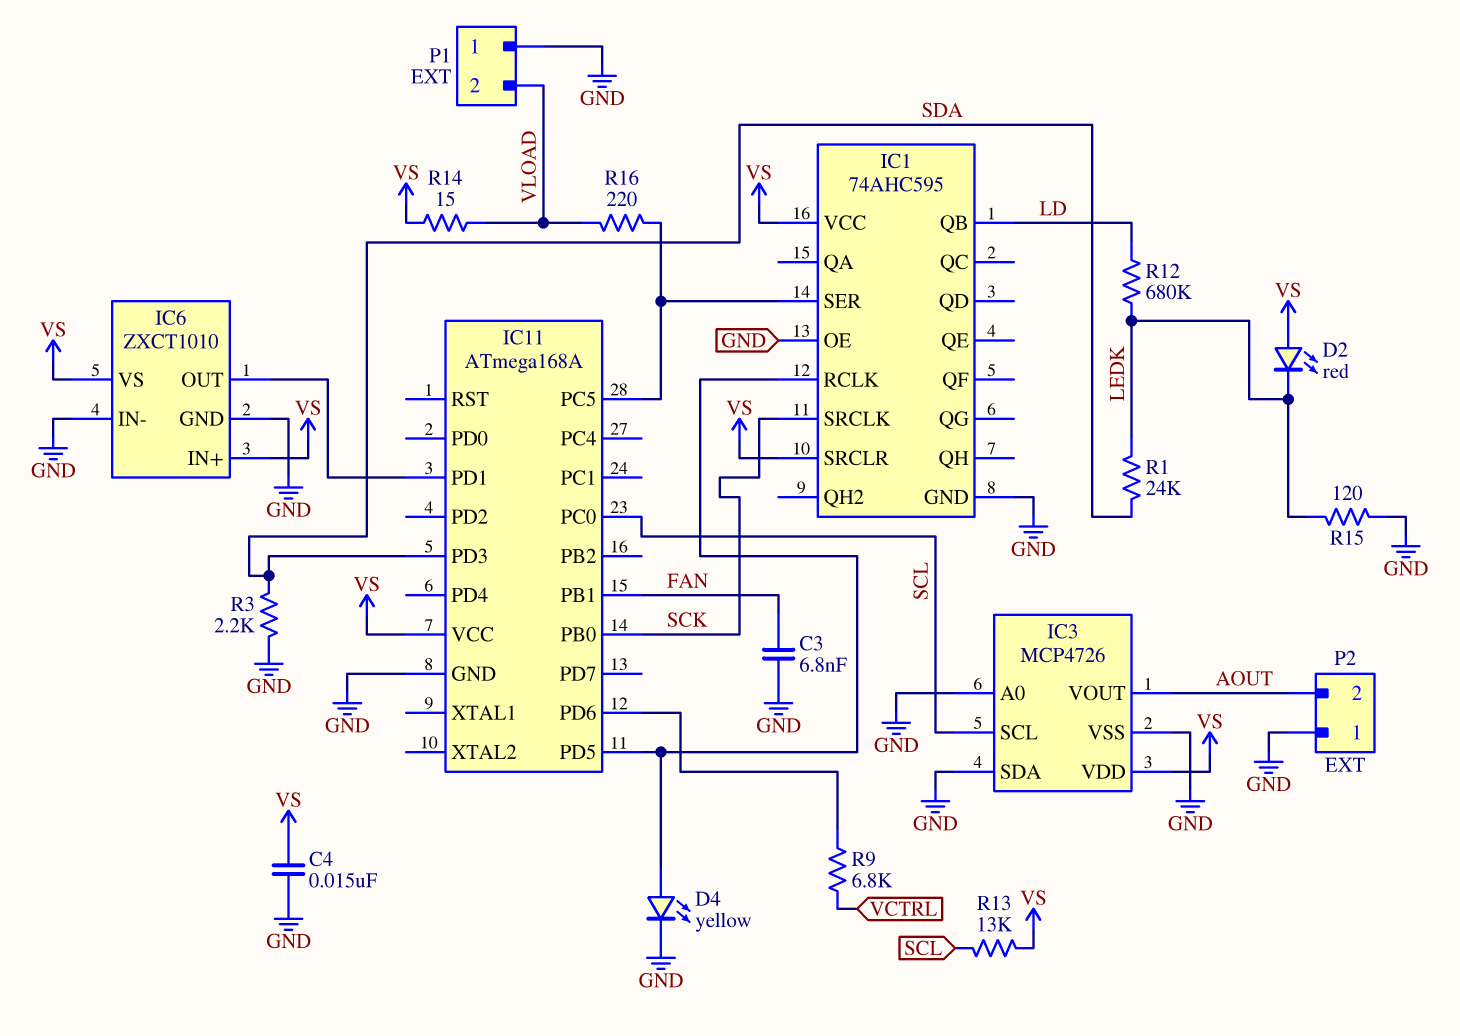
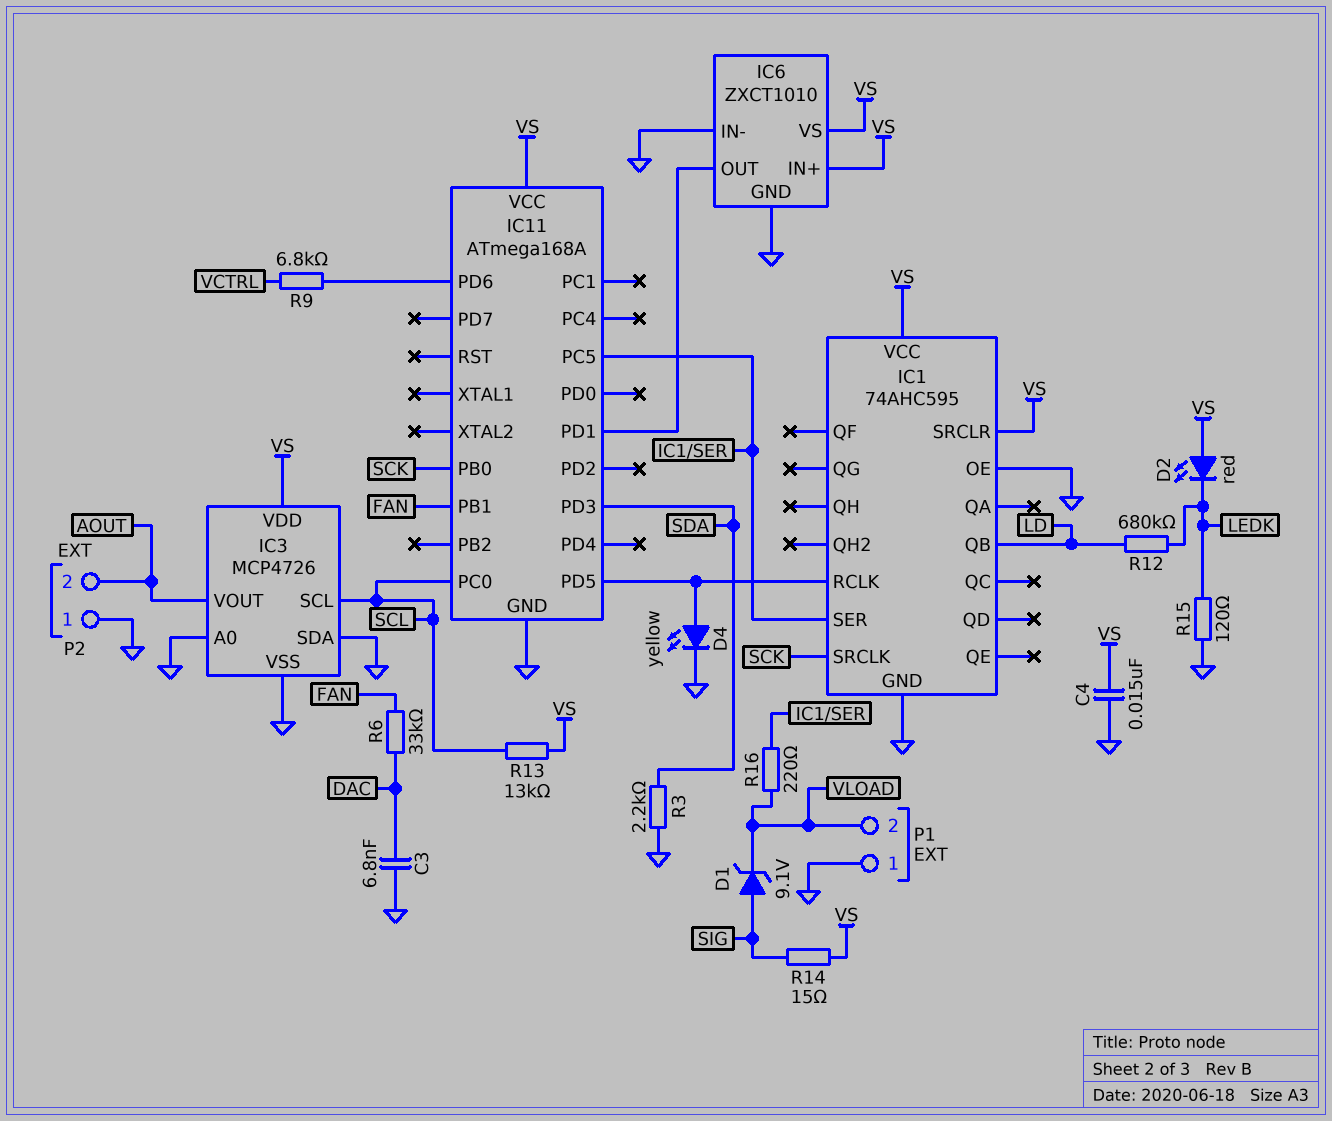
C3: 6.8nF (FAN, GND) -> 6.8nF (DAC, GND)
D1: none -> zener 9.1V (A SIG, K VLOAD)
R1: 24k (LEDK, SDA) -> none
R6: none -> 33k (DAC, FAN)
R14: 15 (VLOAD, VS) -> 15 (SIG, VS)

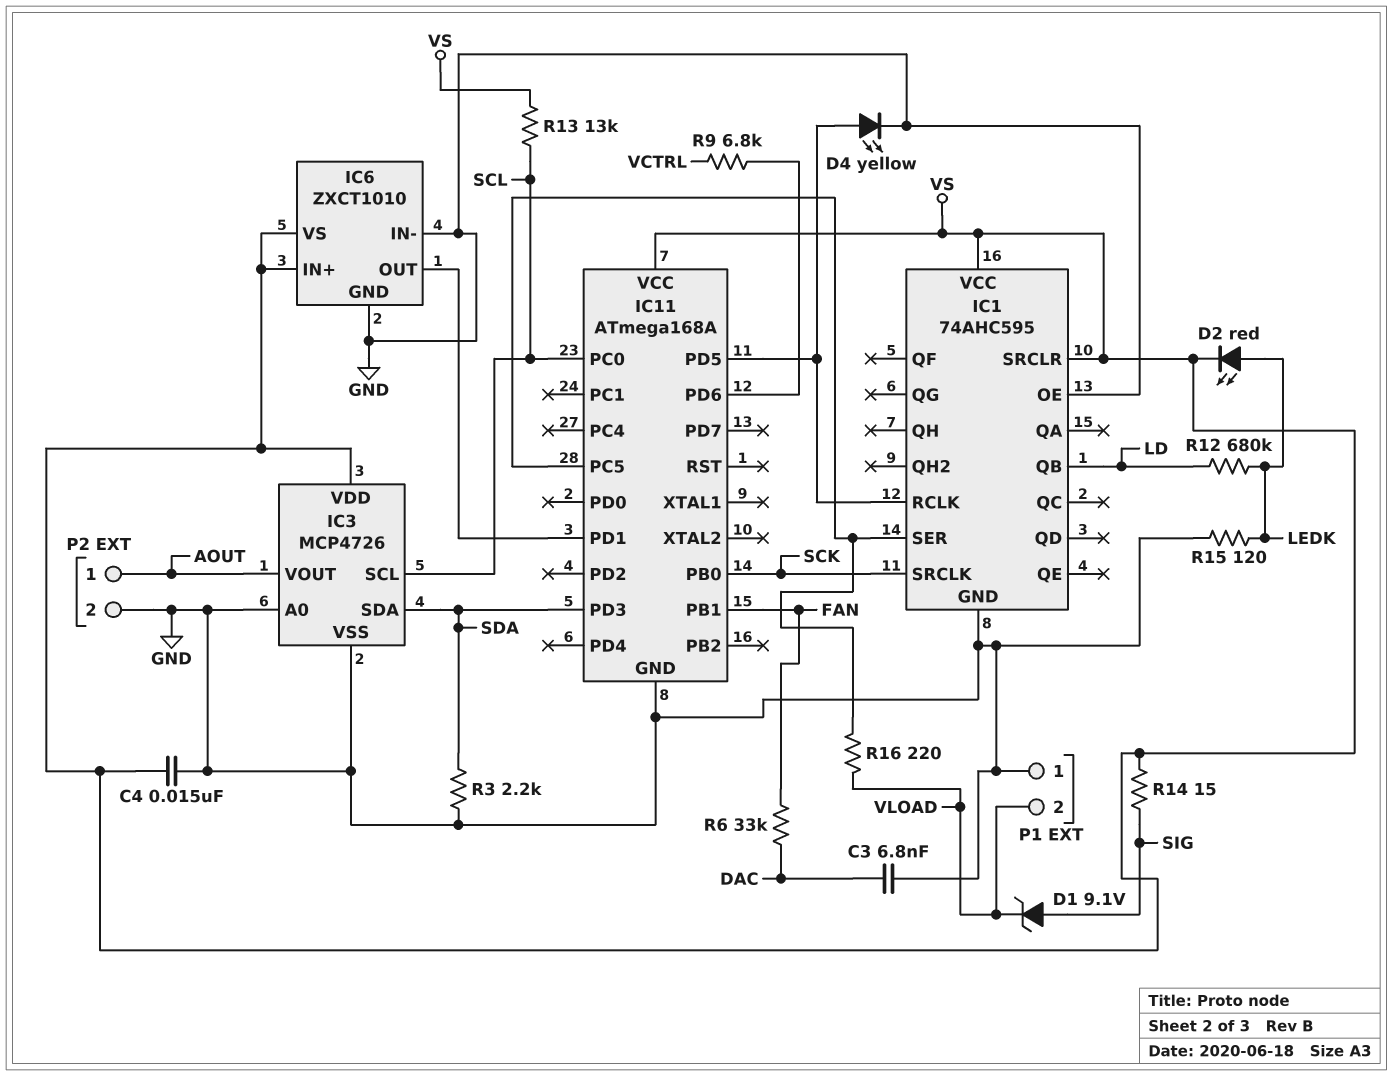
D2: LED red (A VS, K LEDK) -> LED red (A LEDK, K VS)
IC3 pin SDA: GND -> SDA
P2 pin 1: GND -> AOUT
P2 pin 2: AOUT -> GND

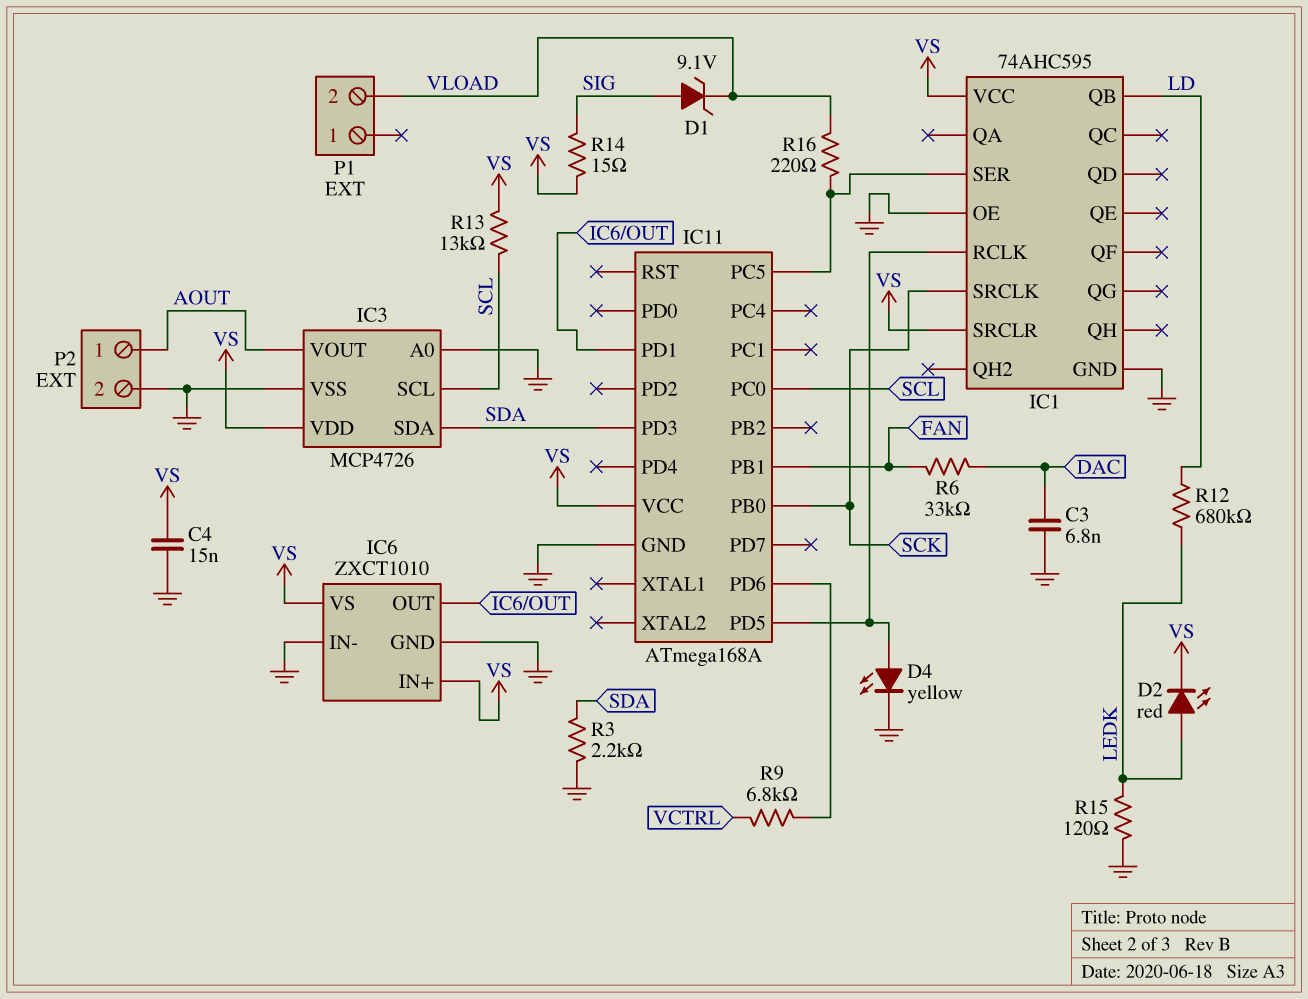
P1 pin 1: GND -> none

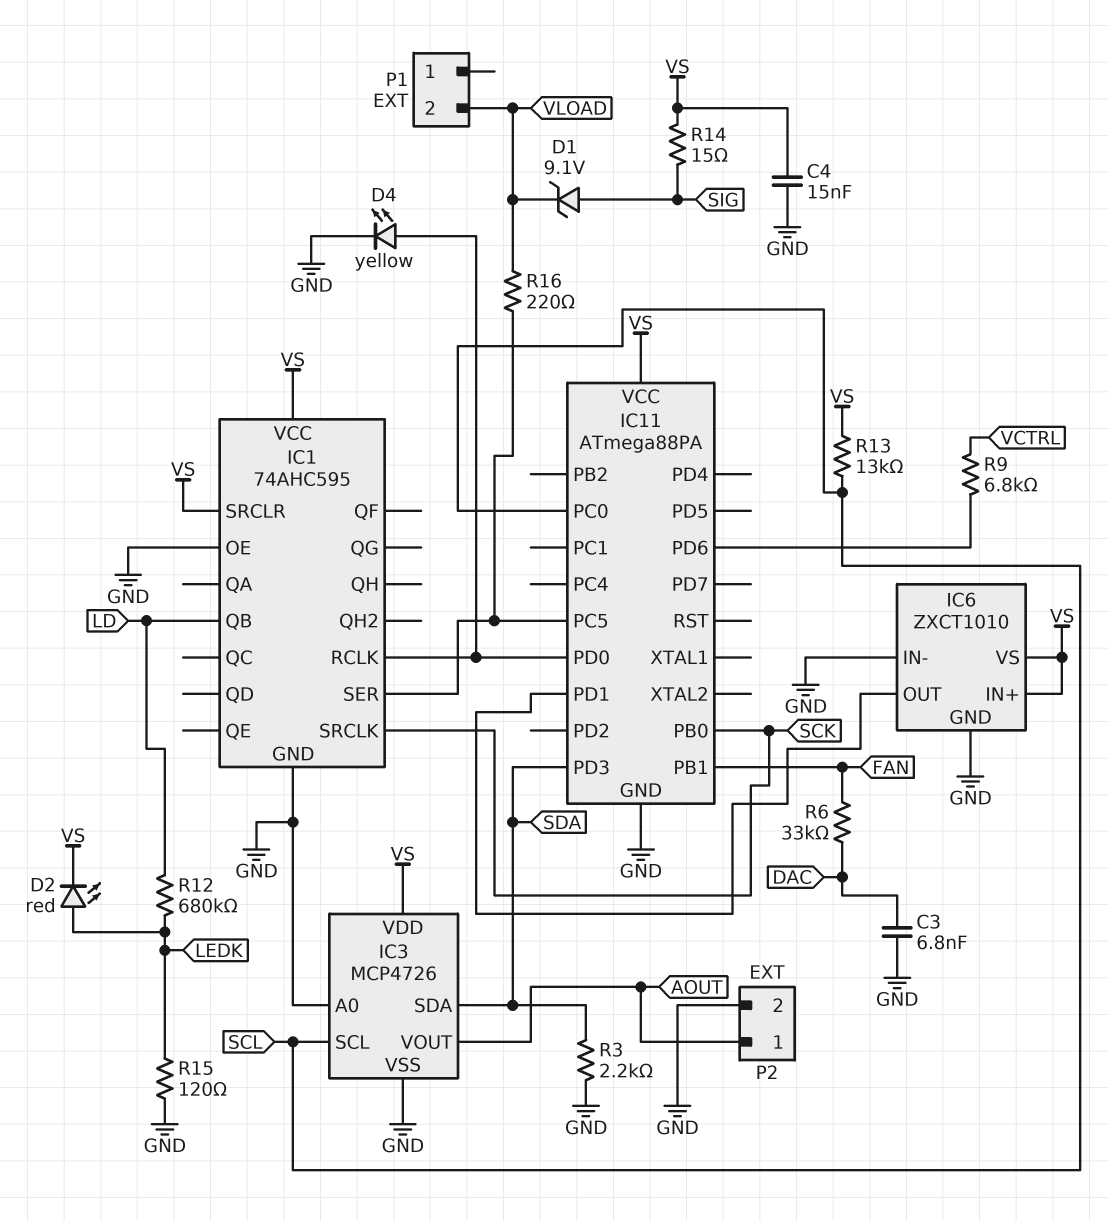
IC11: ATmega168A -> ATmega88PA
IC11 pin PD0: none -> IC1/RCLK
IC11 pin PD5: IC1/RCLK -> none

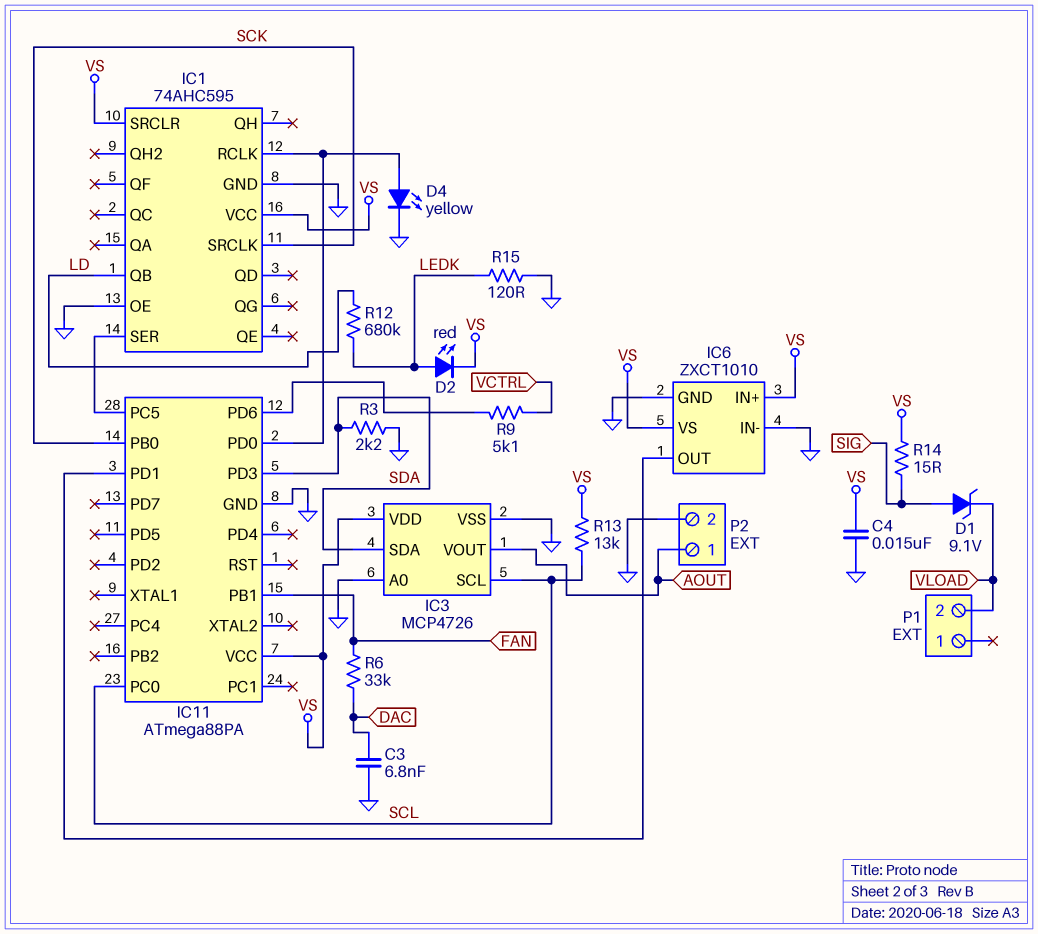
R9: 6.8k (IC11/PD6, VCTRL) -> 5.1k (IC11/PD6, VCTRL)
R16: 220 (IC1/SER, VLOAD) -> none

